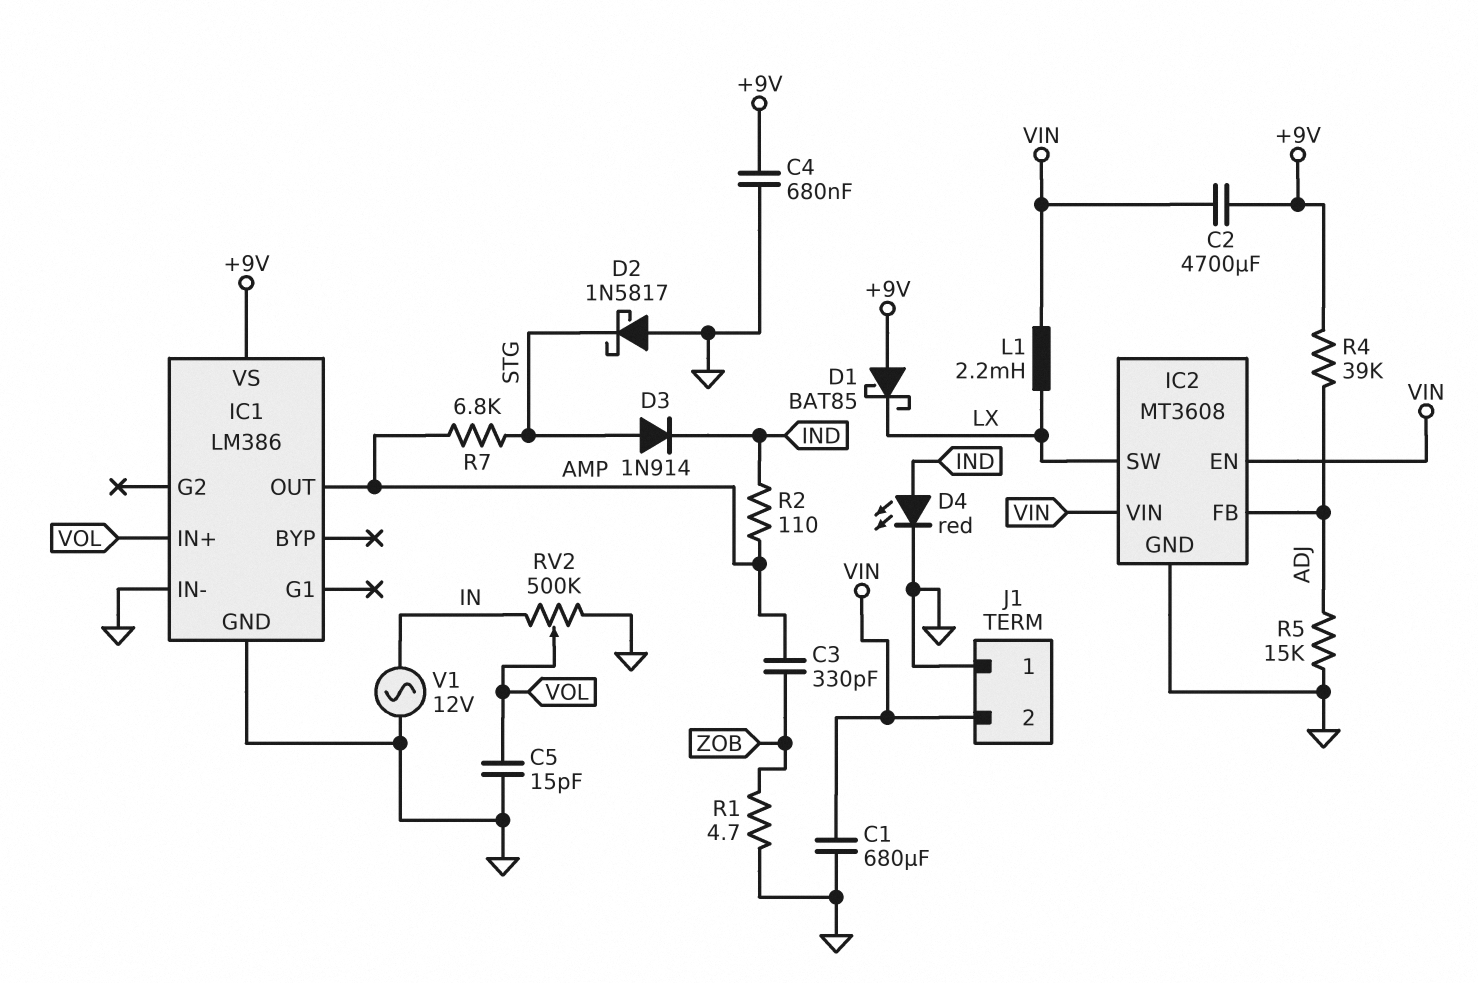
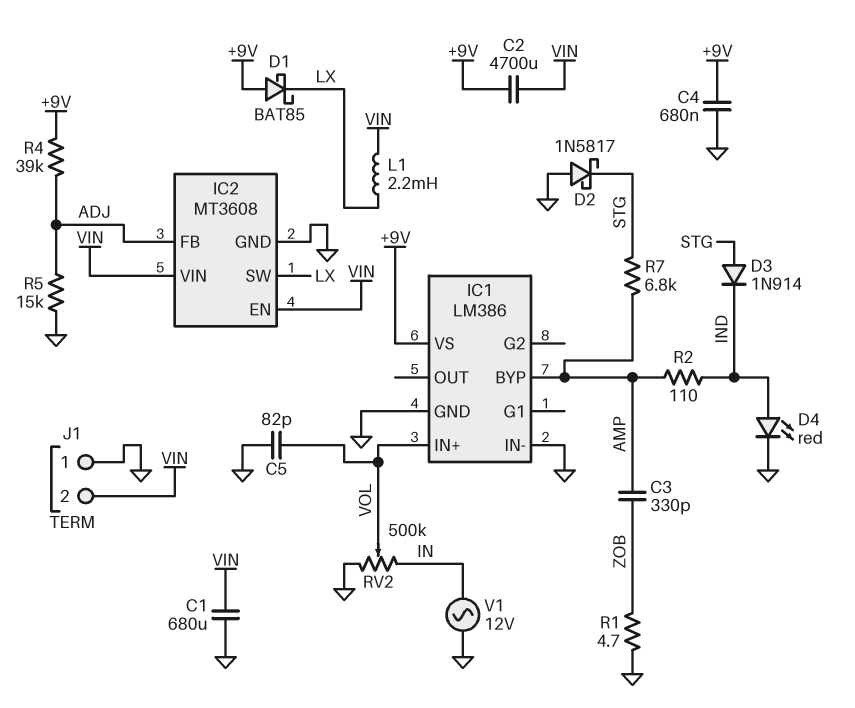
C5: 15pF (GND, VOL) -> 82pF (GND, VOL)
IC1 pin BYP: none -> AMP
IC1 pin OUT: AMP -> none

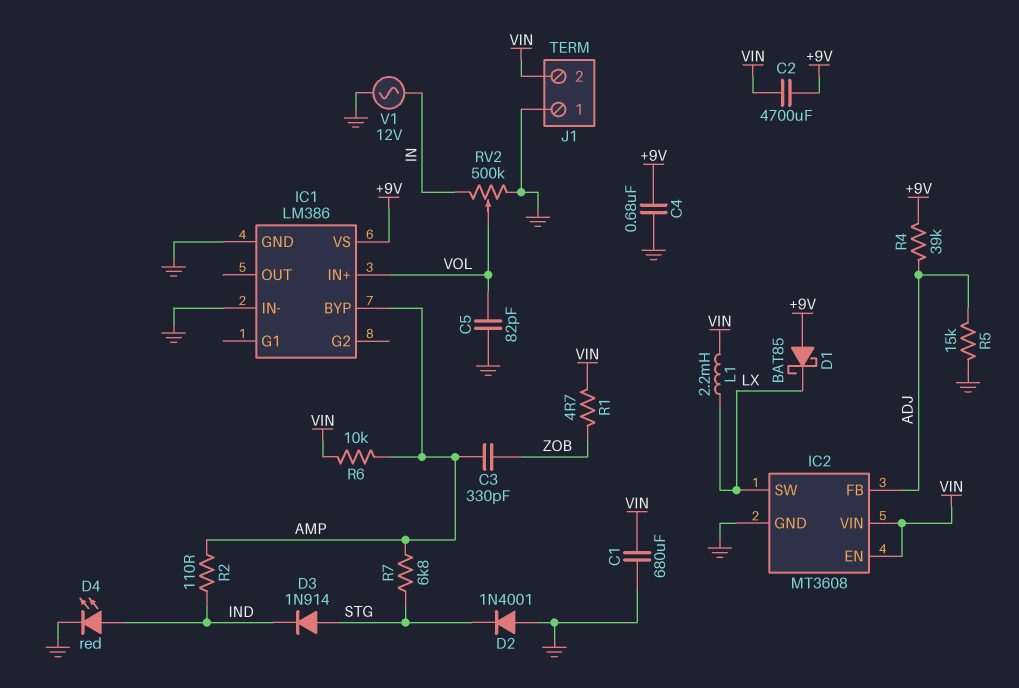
D2: schottky 1N5817 (A GND, K STG) -> diode 1N4001 (A GND, K STG)
R1: 4.7 (GND, ZOB) -> 4.7 (VIN, ZOB)
R6: none -> 10k (AMP, VIN)

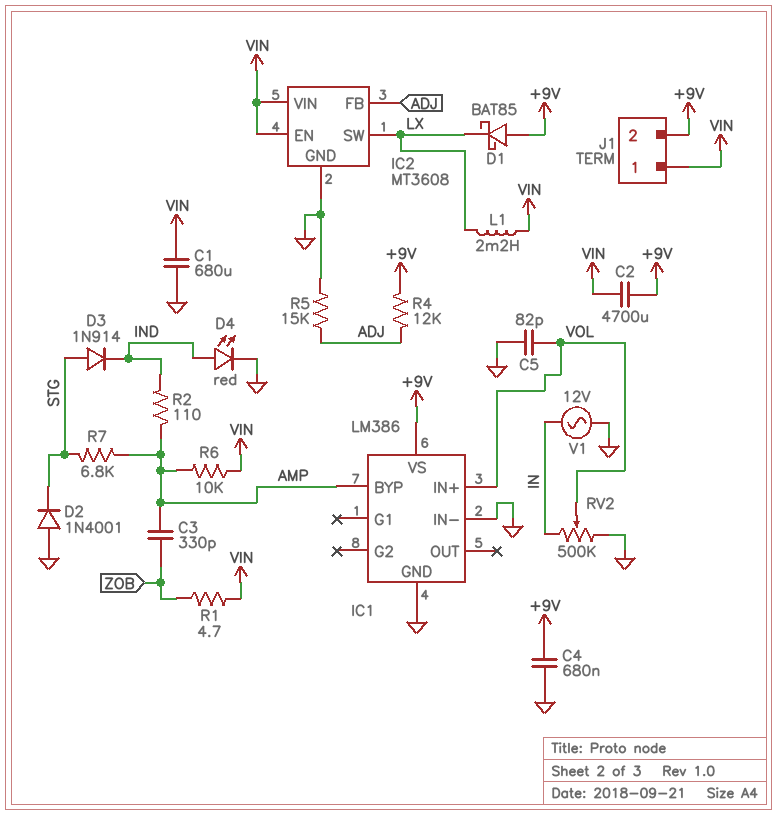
J1 pin 1: GND -> VIN
J1 pin 2: VIN -> +9V
R4: 39k (+9V, ADJ) -> 12k (+9V, ADJ)

